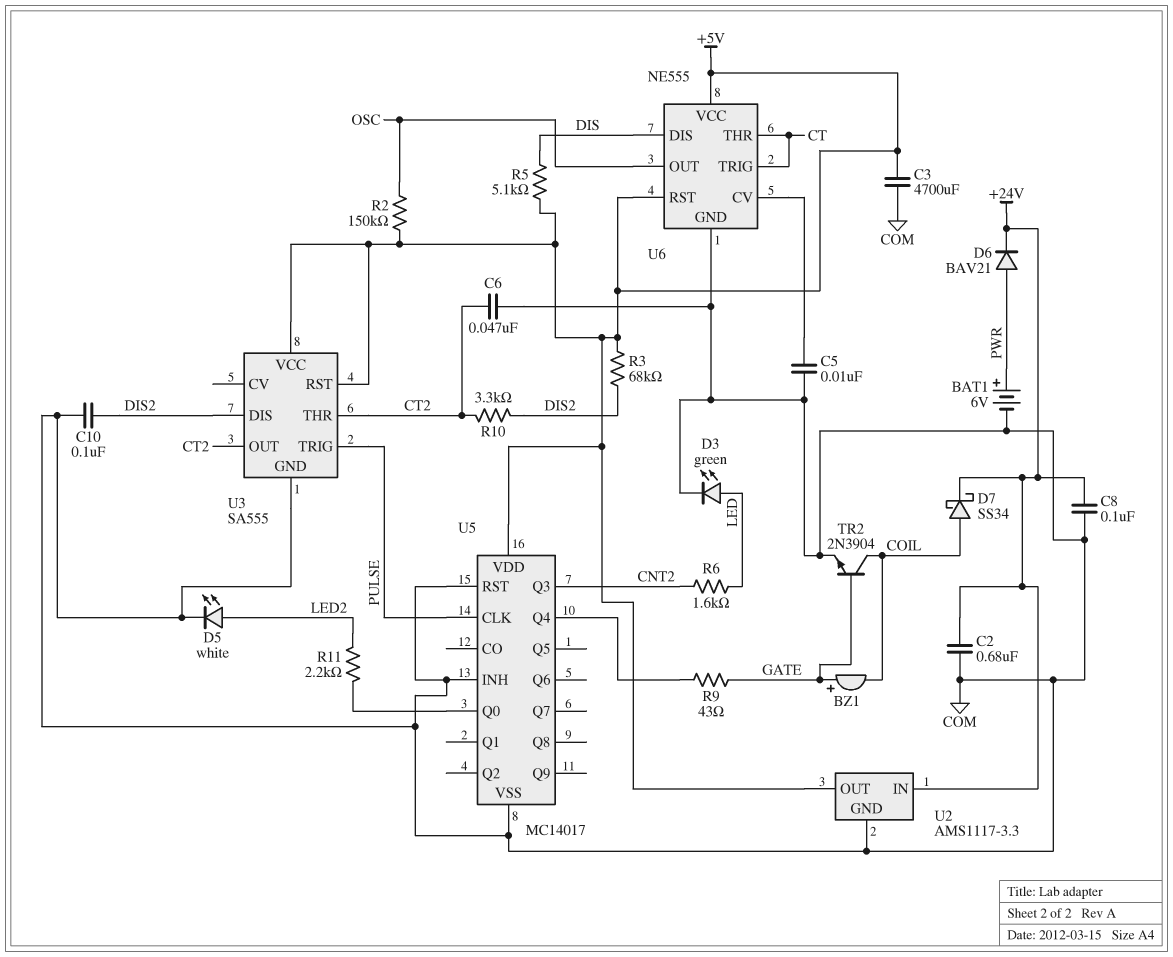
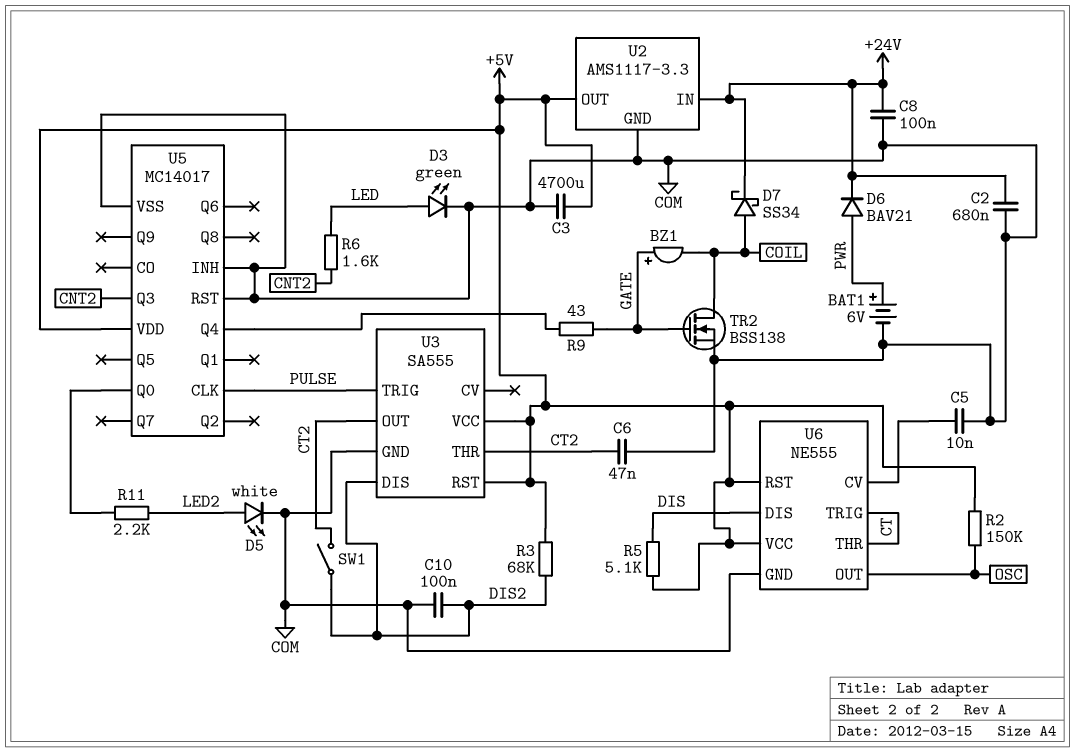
R10: 3.3k (CT2, DIS2) -> none
SW1: none -> switch (CT2, DIS2)
TR2: NPN 2N3904 (B GATE, C COIL, E COM) -> NMOS BSS138 (G GATE, D COIL, S COM)

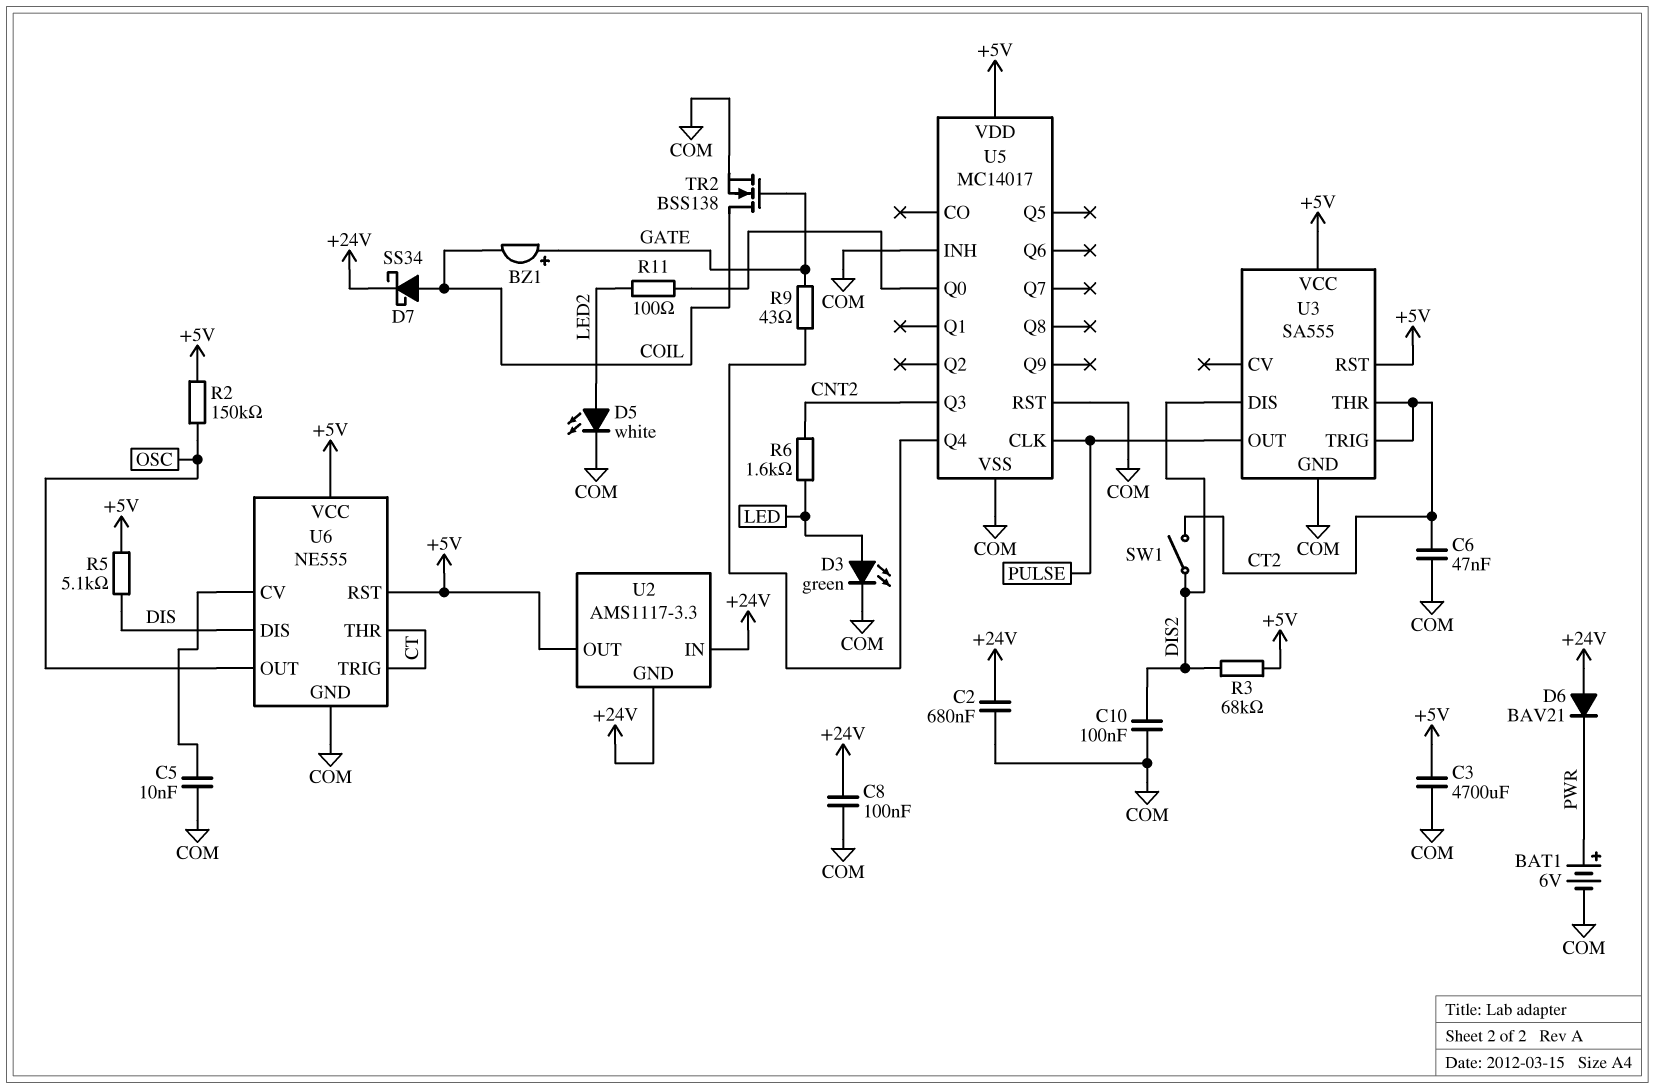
D6: diode BAV21 (A PWR, K +24V) -> diode BAV21 (A +24V, K PWR)
R11: 2.2k (LED2, U5/Q0) -> 100 (LED2, U5/Q0)
U2 pin GND: COM -> +24V
U3 pin OUT: CT2 -> PULSE
U3 pin TRIG: PULSE -> CT2

